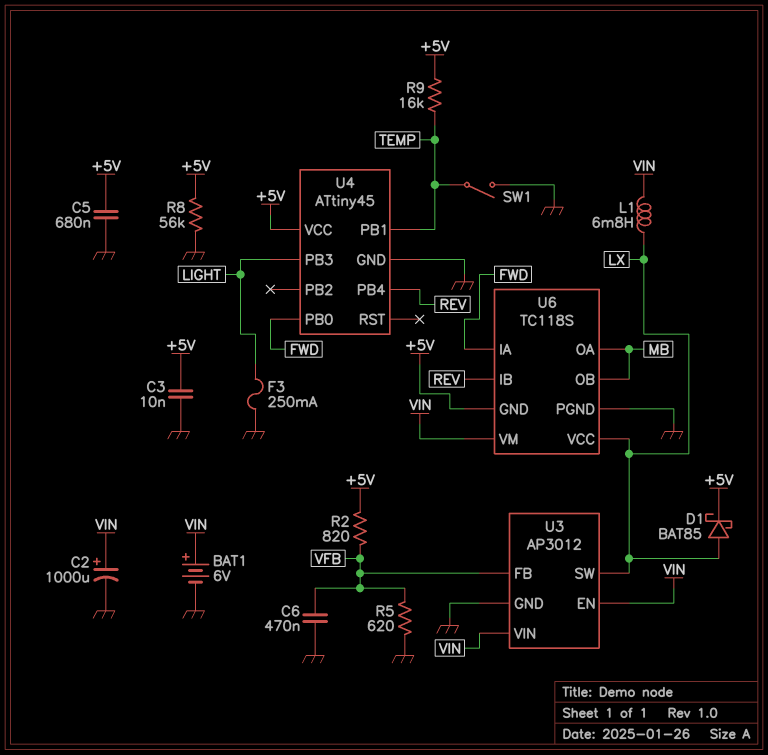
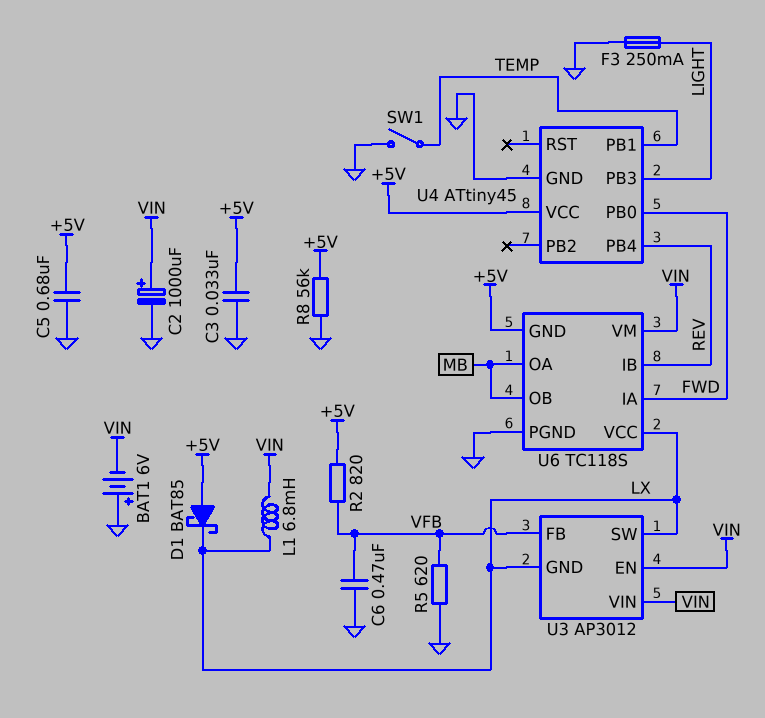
BAT1: 6V (plus VIN, minus GND) -> 6V (plus GND, minus VIN)
C3: 10nF (+5V, GND) -> 33nF (+5V, GND)
D1: schottky BAT85 (A LX, K +5V) -> schottky BAT85 (A +5V, K LX)
R9: 16k (+5V, TEMP) -> none
U3 pin GND: GND -> LX

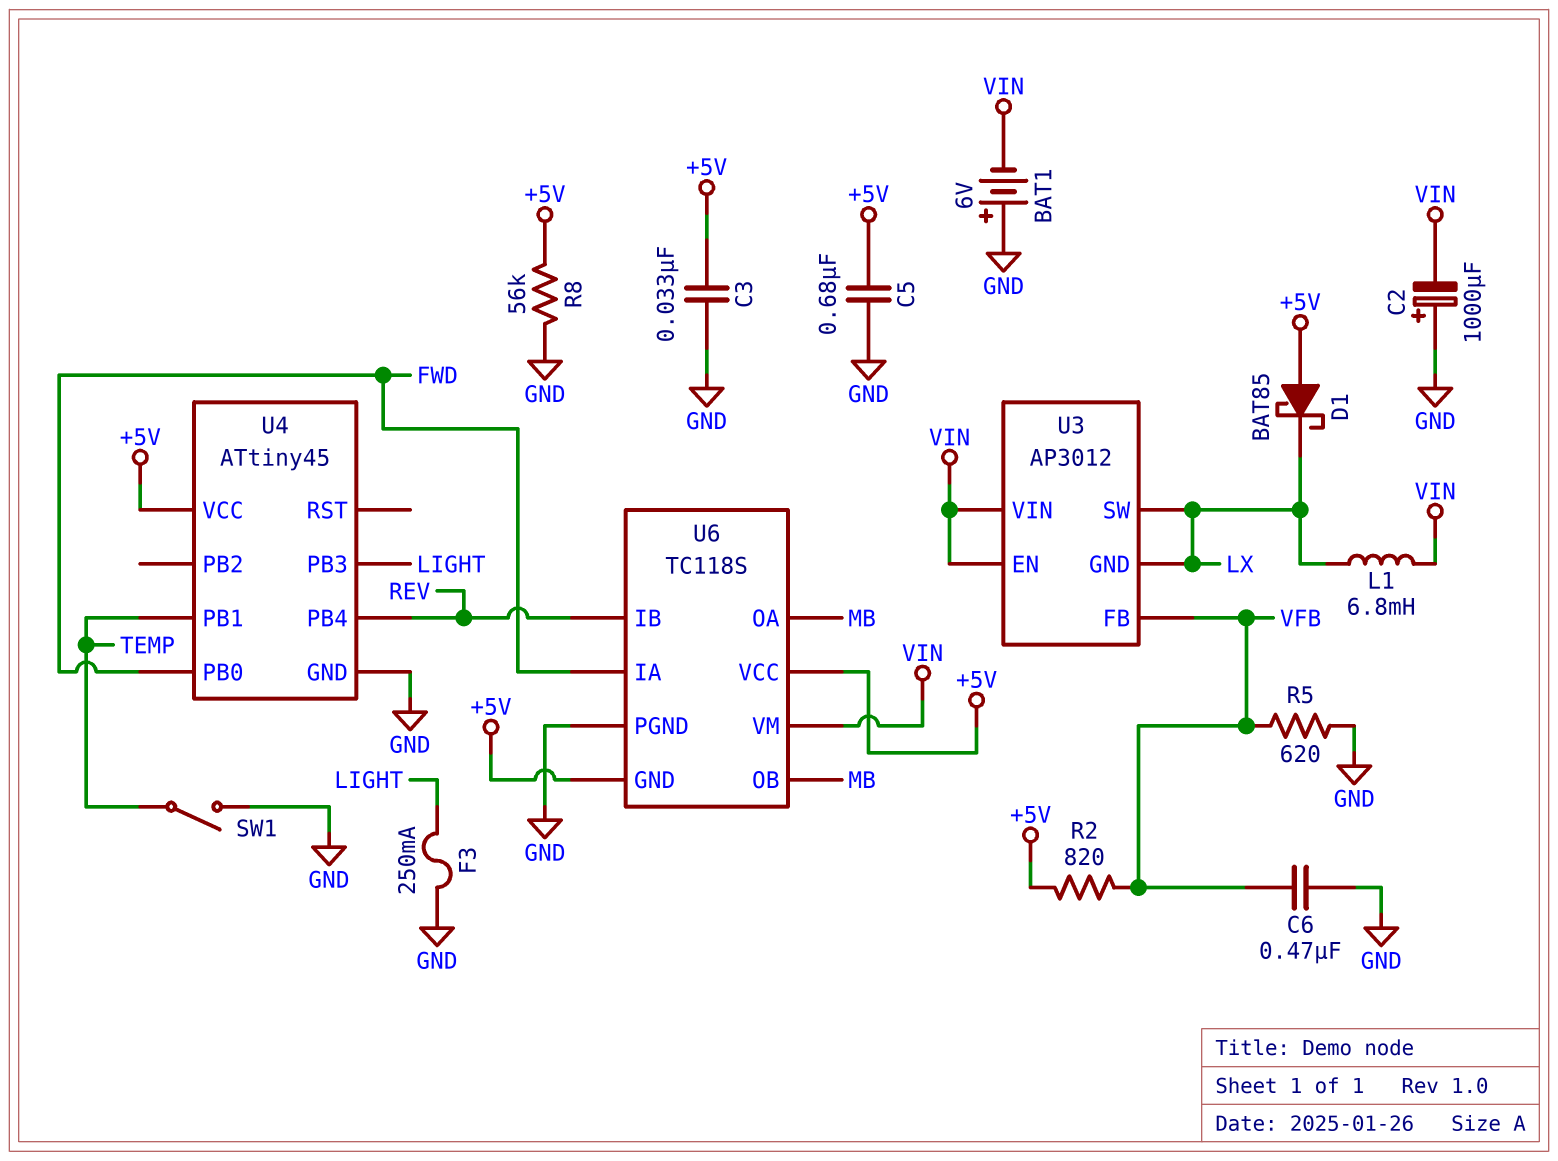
C2: 1000uF (plus VIN, minus GND) -> 1000uF (plus GND, minus VIN)
U6 pin VCC: LX -> +5V

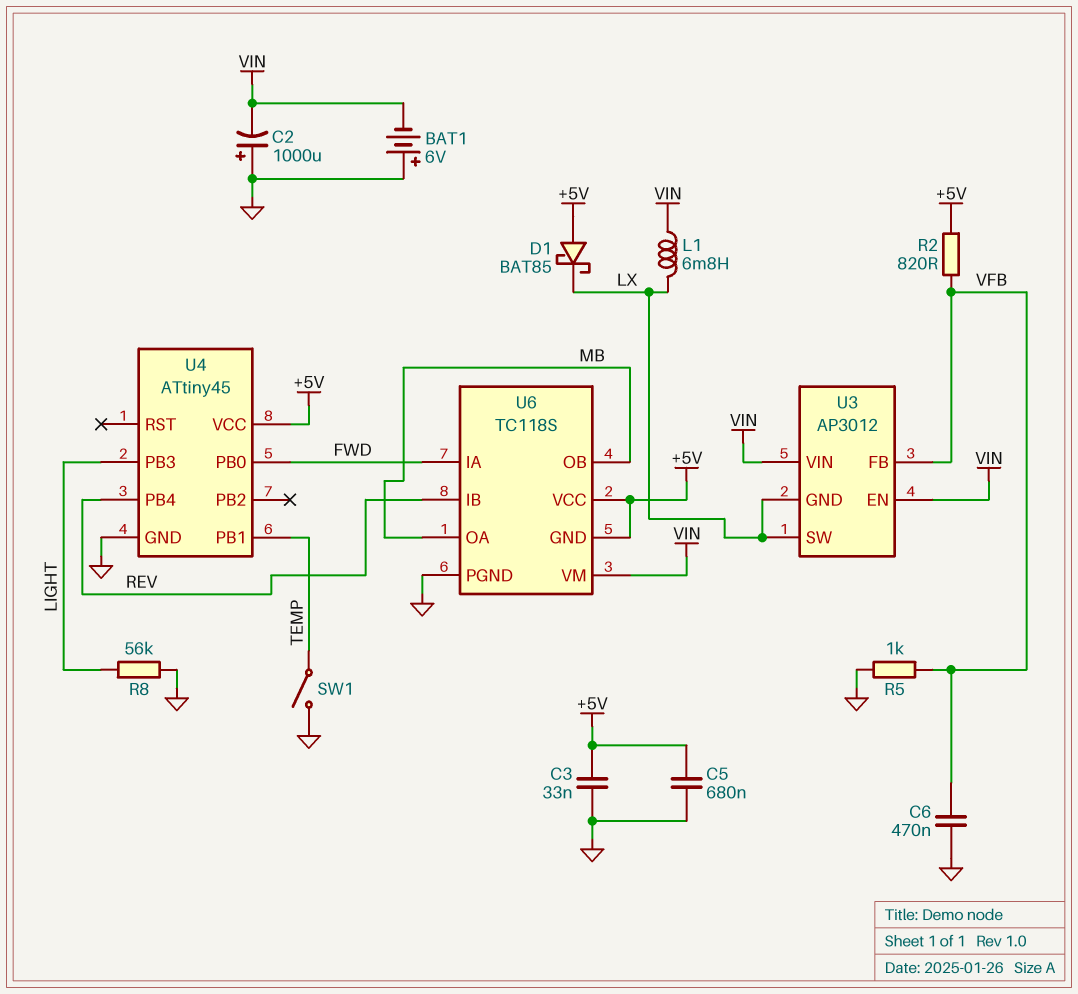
F3: 250mA (GND, LIGHT) -> none
R5: 620 (GND, VFB) -> 1k (GND, VFB)
R8: 56k (+5V, GND) -> 56k (GND, LIGHT)

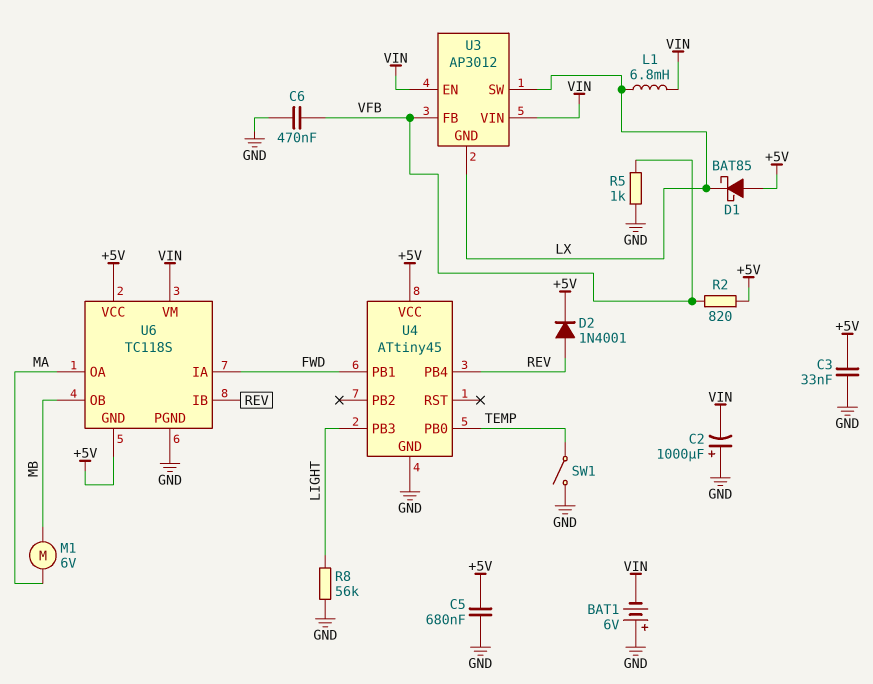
D2: none -> diode 1N4001 (A REV, K +5V)
M1: none -> motor 6V (MA, MB)
U4 pin PB0: FWD -> TEMP
U4 pin PB1: TEMP -> FWD
U6 pin OA: MB -> MA

